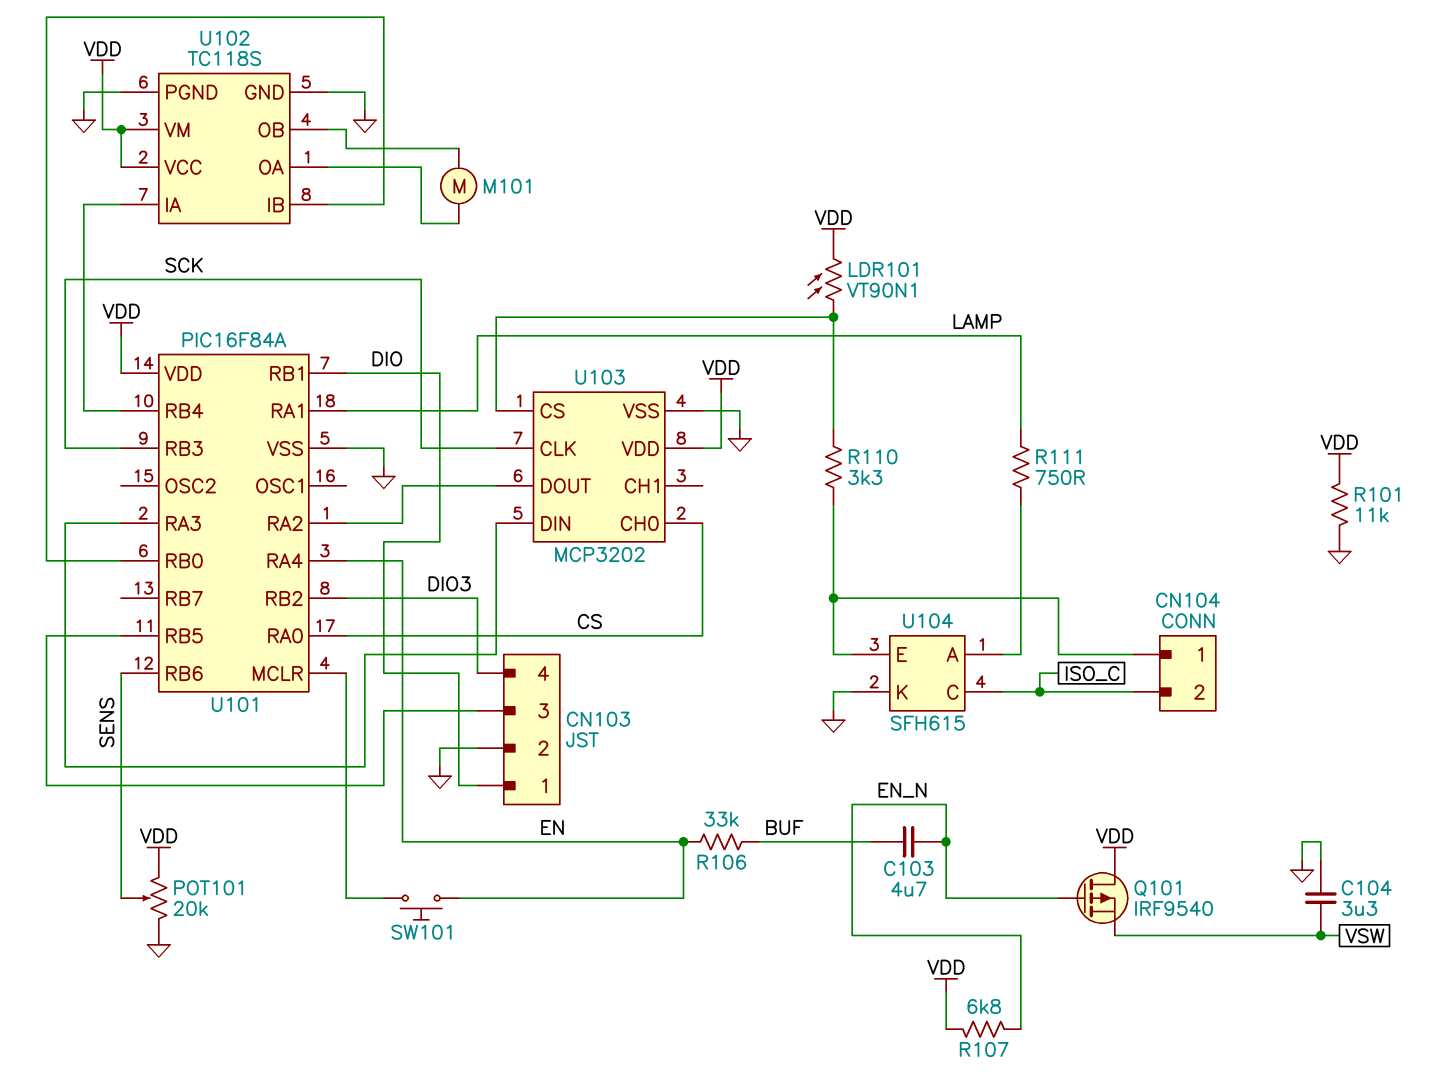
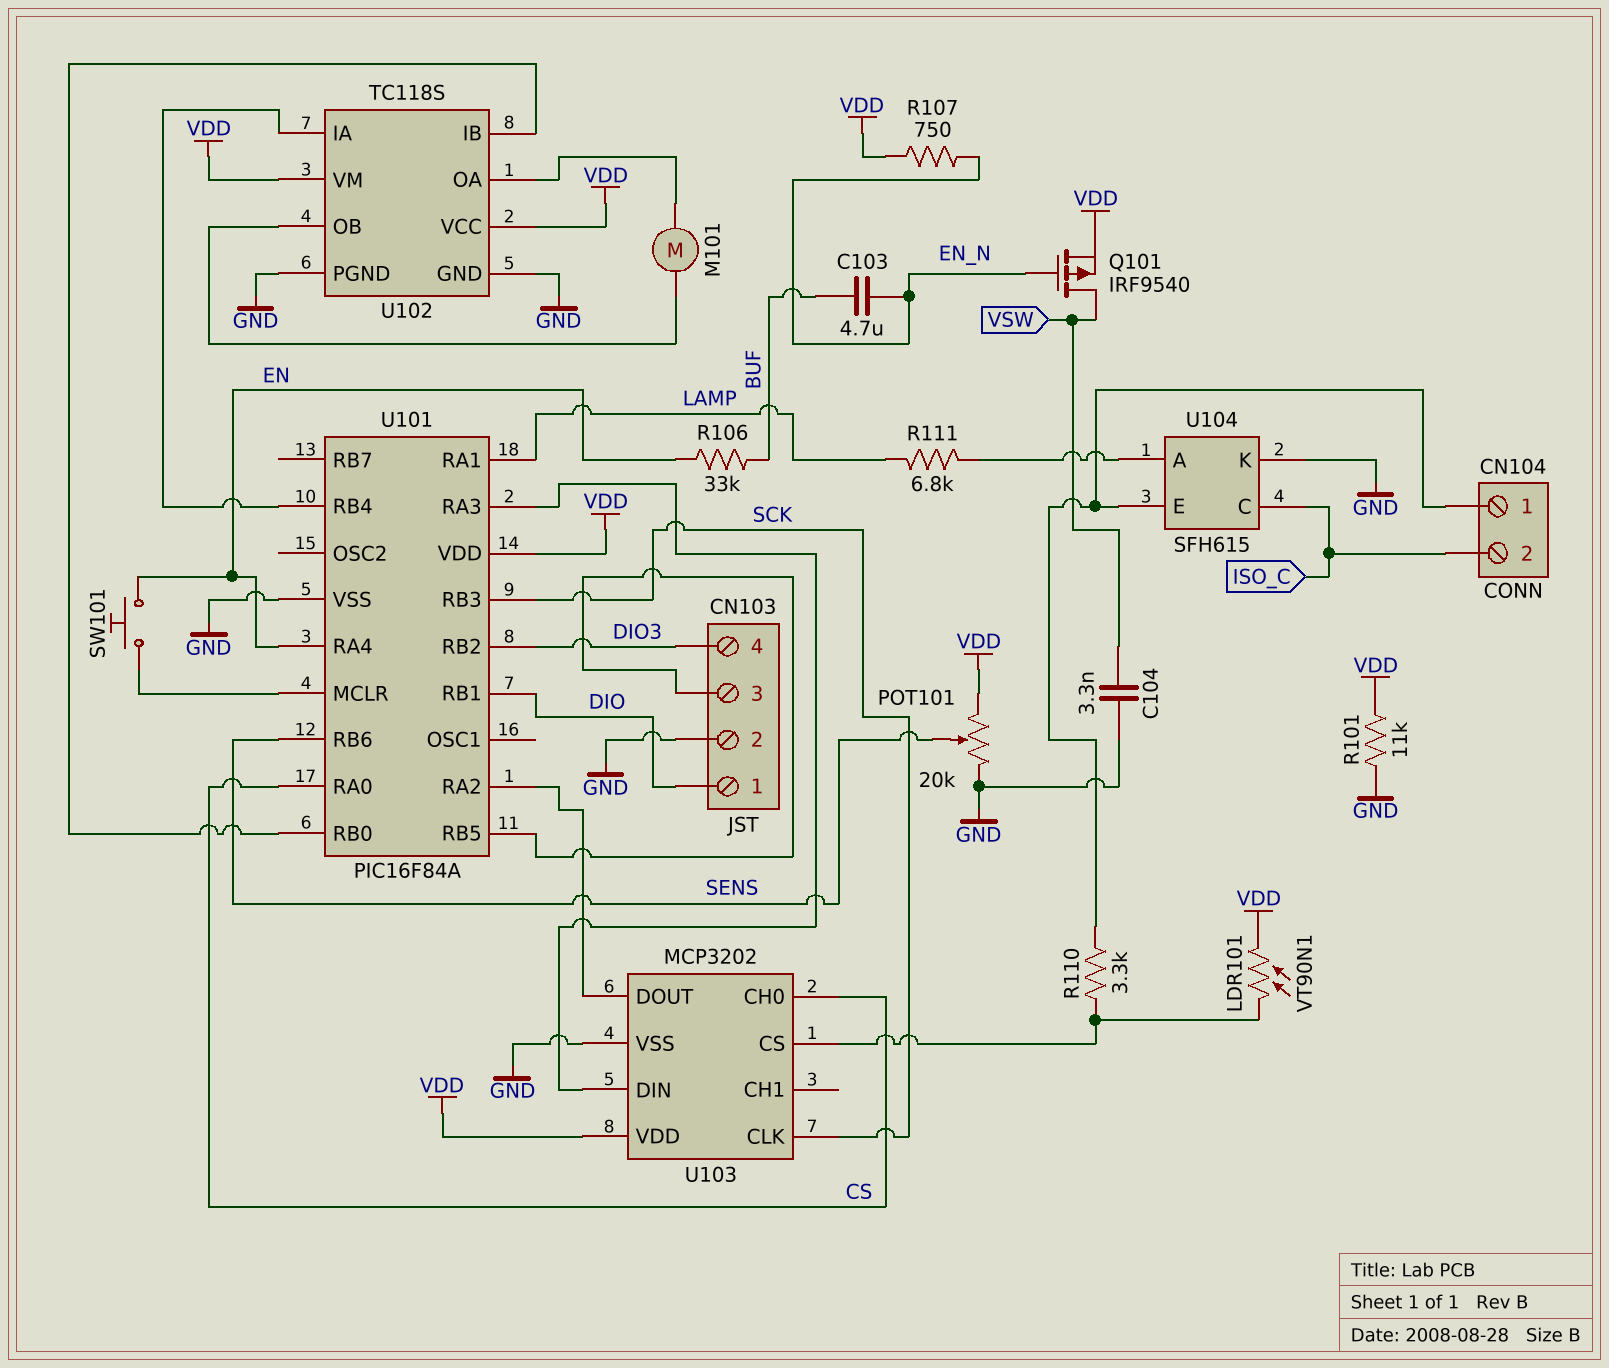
C104: 3.3uF (GND, VSW) -> 3.3nF (GND, VSW)
Q101: PMOS IRF9540 (G EN_N, D VDD, S VSW) -> PMOS IRF9540 (G EN_N, D VSW, S VDD)
R107: 6.8k (EN_N, VDD) -> 750 (EN_N, VDD)
R111: 750 (LAMP, U104/A) -> 6.8k (LAMP, U104/A)

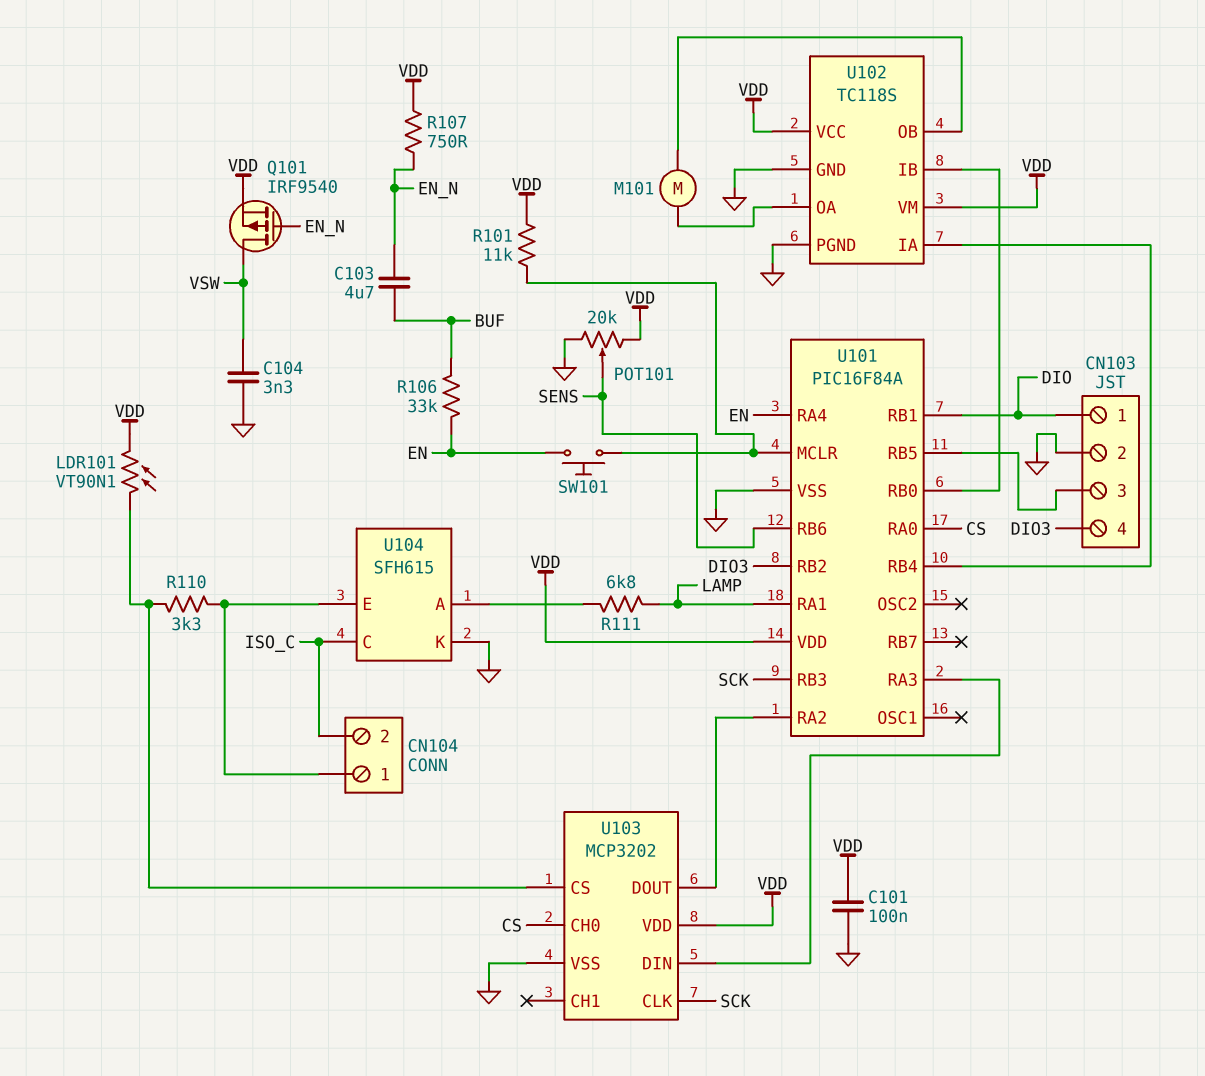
C101: none -> 100nF (GND, VDD)
R101: 11k (GND, VDD) -> 11k (U101/MCLR, VDD)

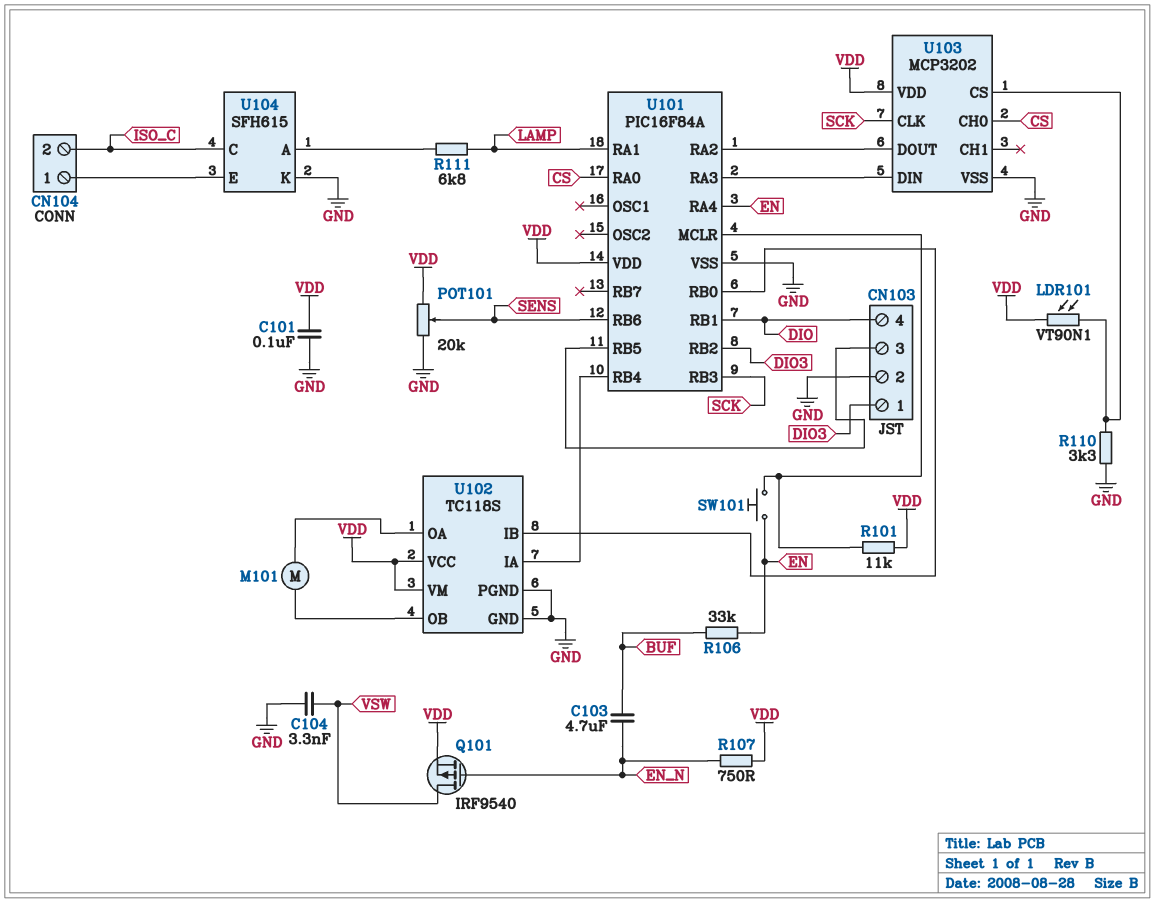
CN103 pin 1: DIO -> DIO3
CN103 pin 4: DIO3 -> DIO
R110: 3.3k (CN104/1, U103/CS) -> 3.3k (GND, U103/CS)

